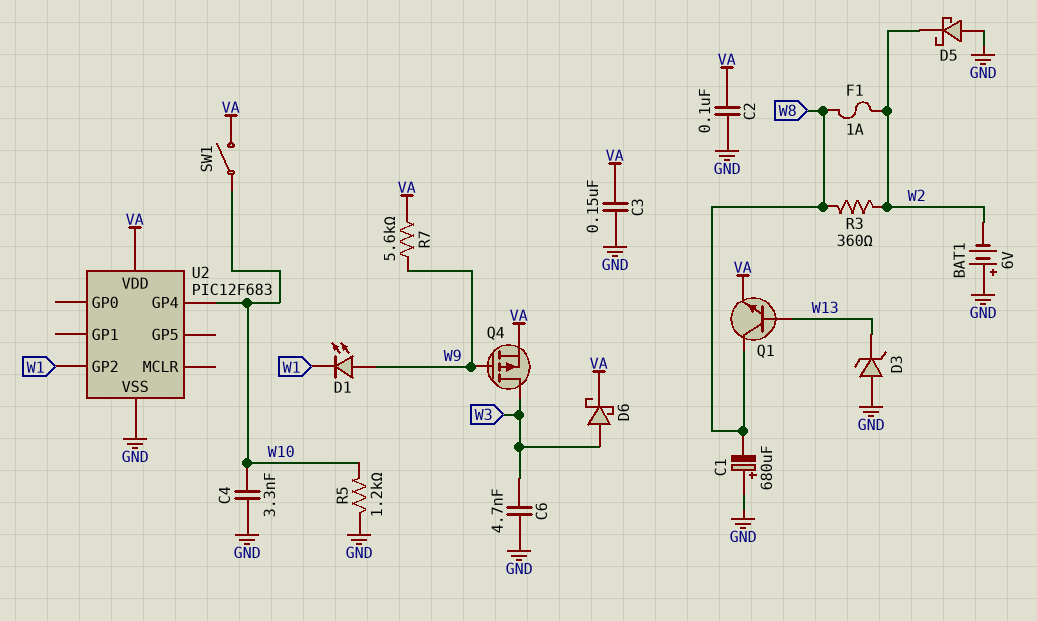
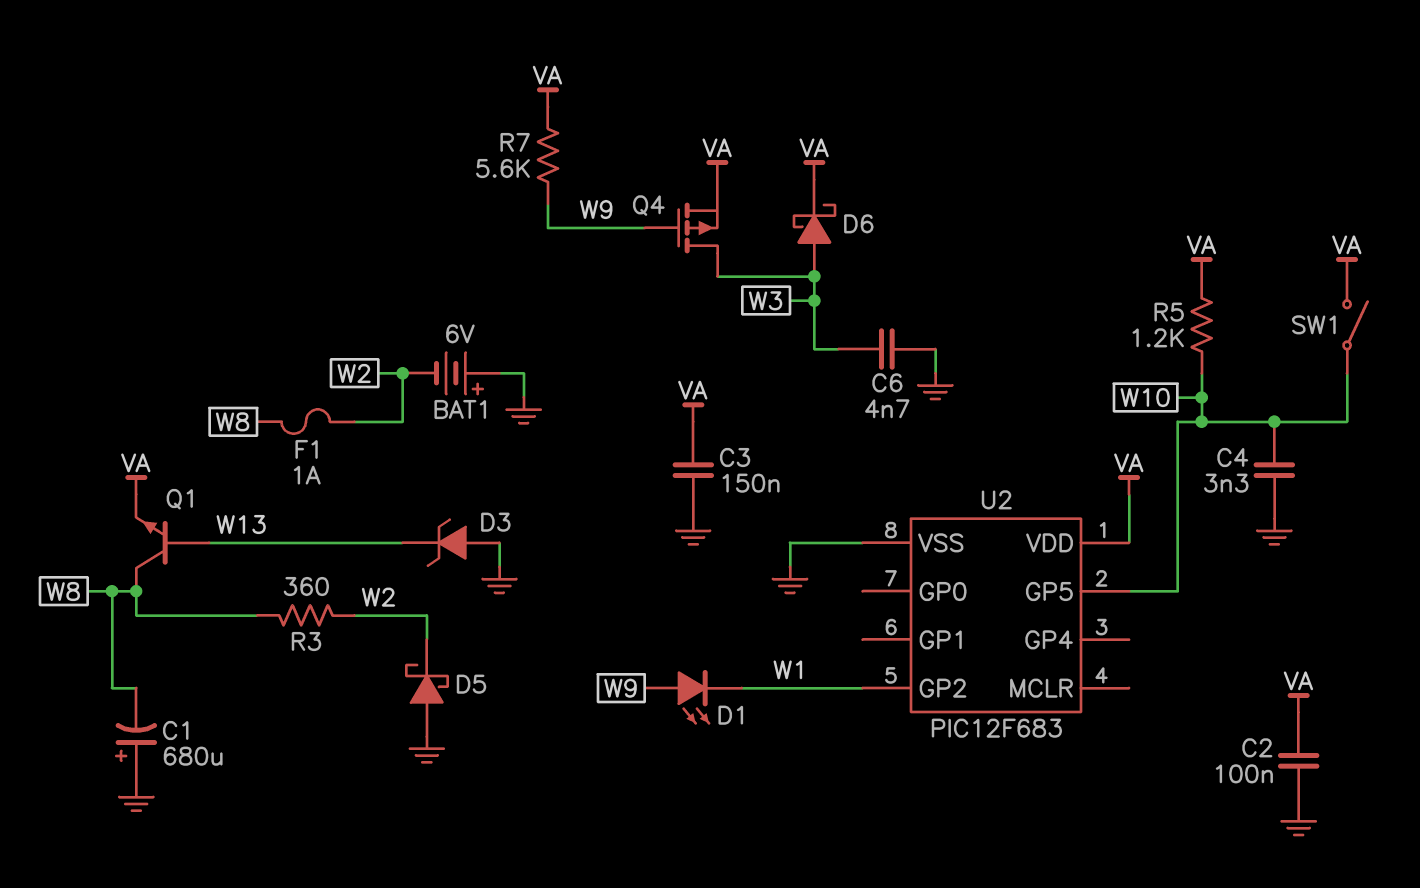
R5: 1.2k (GND, W10) -> 1.2k (VA, W10)
U2 pin GP4: W10 -> none
U2 pin GP5: none -> W10

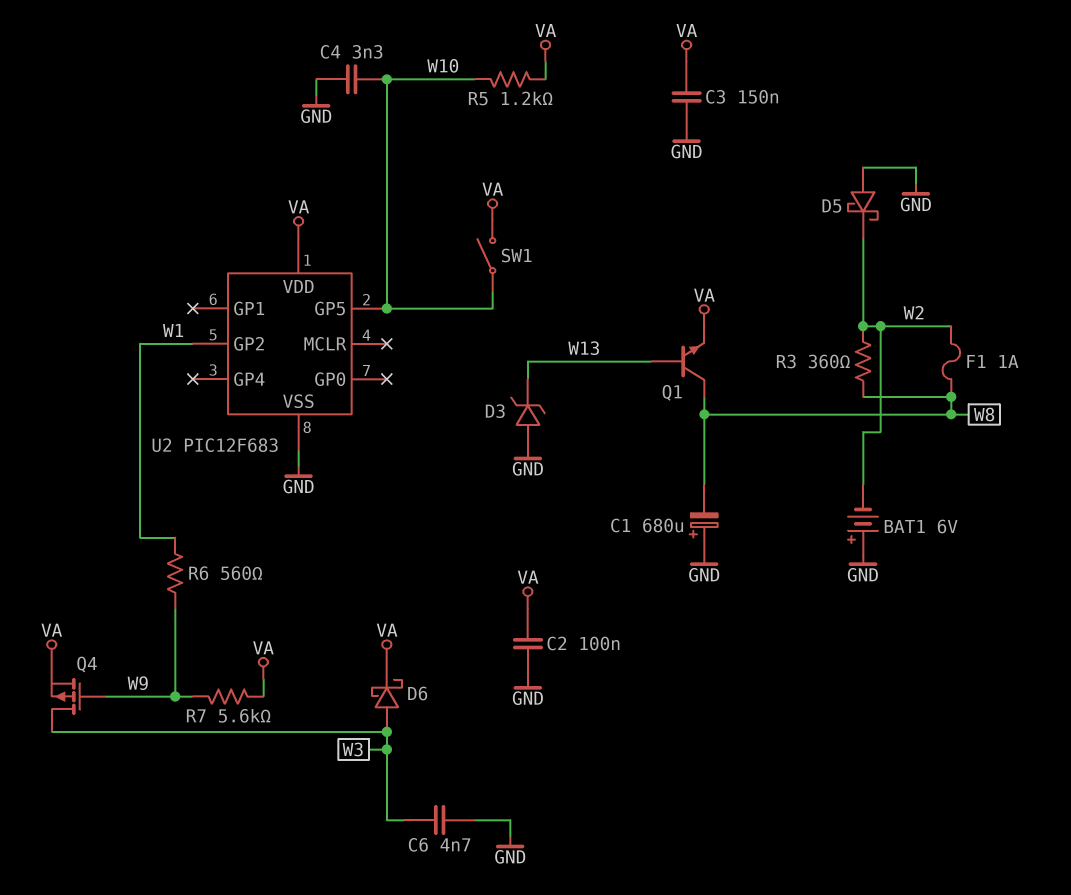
D1: LED (A W9, K W1) -> none
R6: none -> 560 (W1, W9)

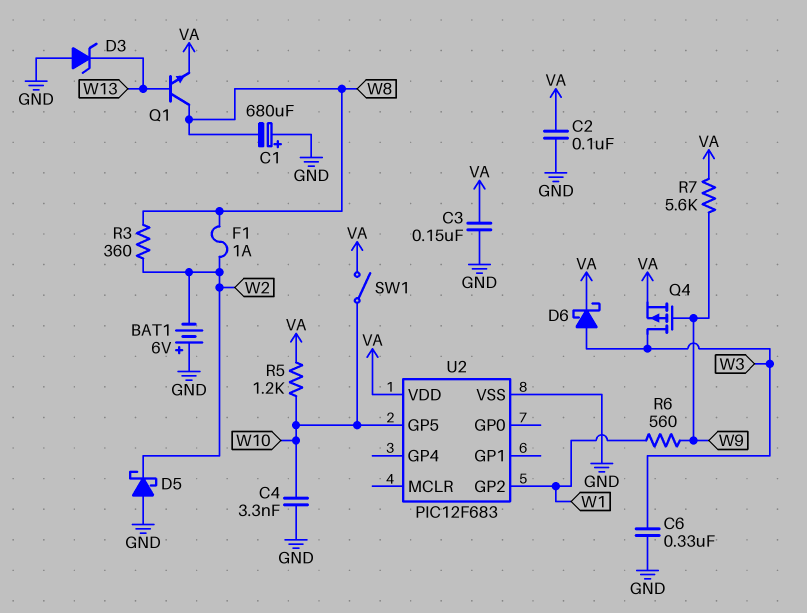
C6: 4.7nF (GND, W3) -> 330nF (GND, W3)

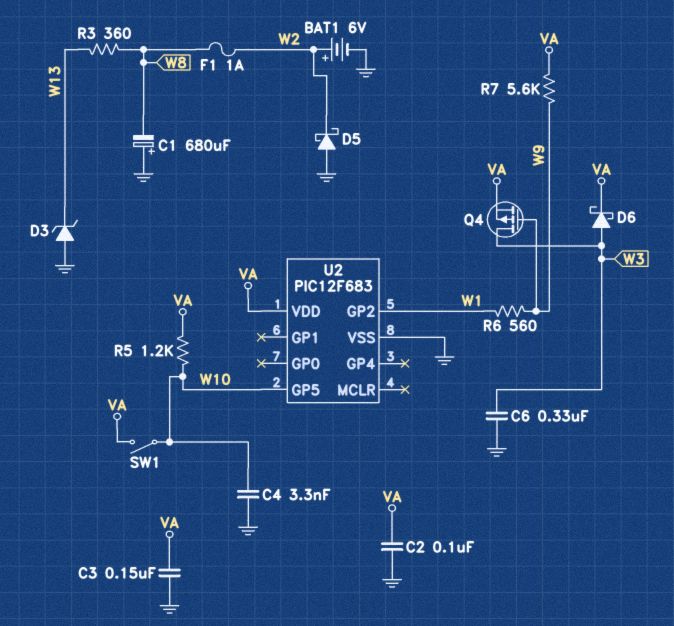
BAT1: 6V (plus GND, minus W2) -> 6V (plus W2, minus GND)
Q1: NPN (B W13, C W8, E VA) -> none
R3: 360 (W2, W8) -> 360 (W8, W13)

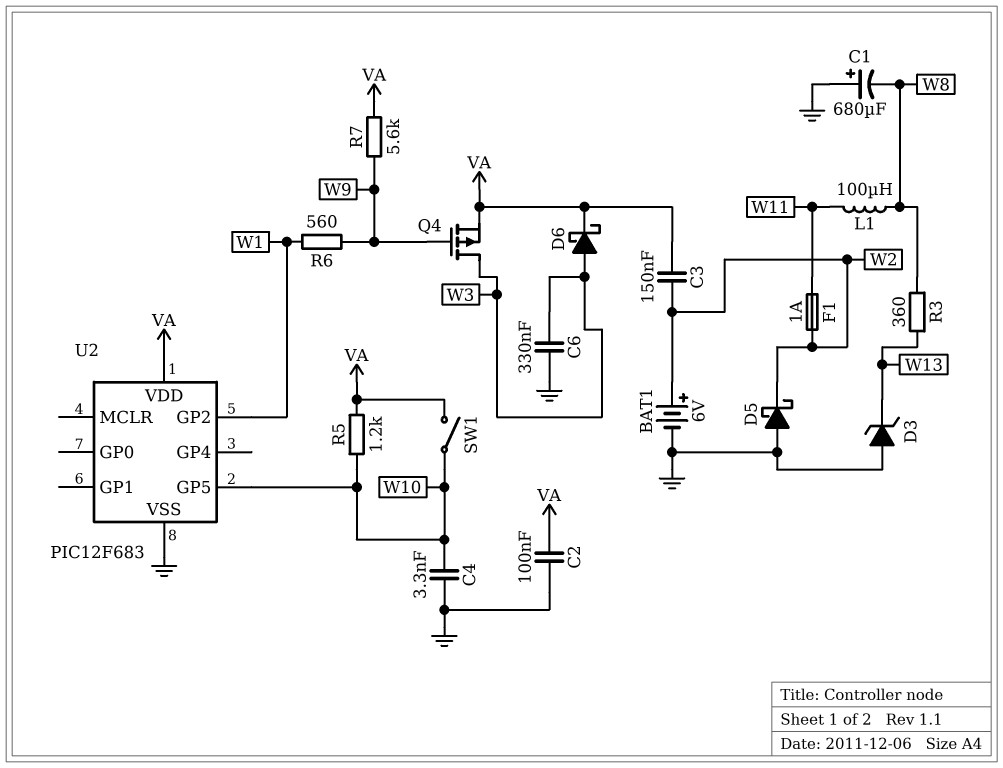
C3: 150nF (GND, VA) -> 150nF (VA, W2)
F1: 1A (W2, W8) -> 1A (W2, W11)
L1: none -> 100uH (W8, W11)

